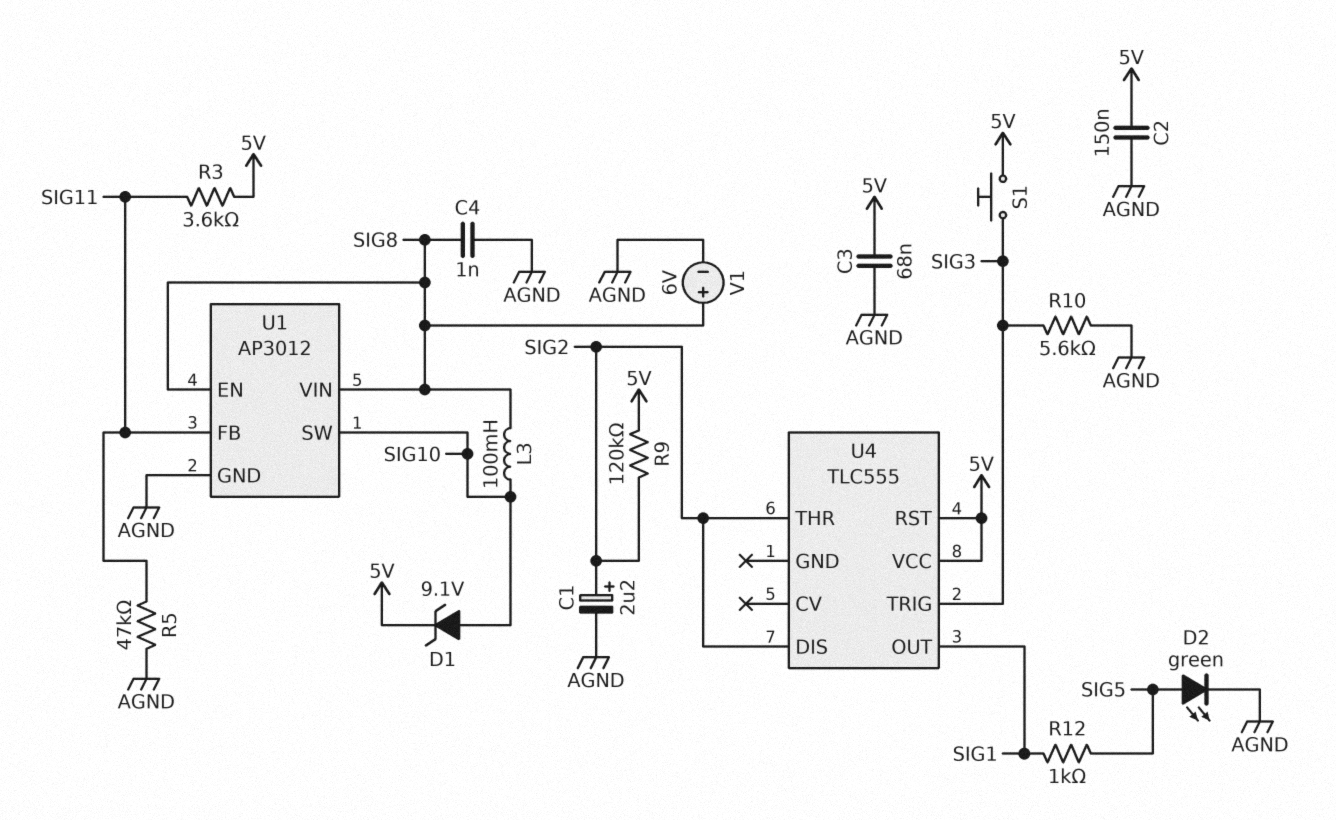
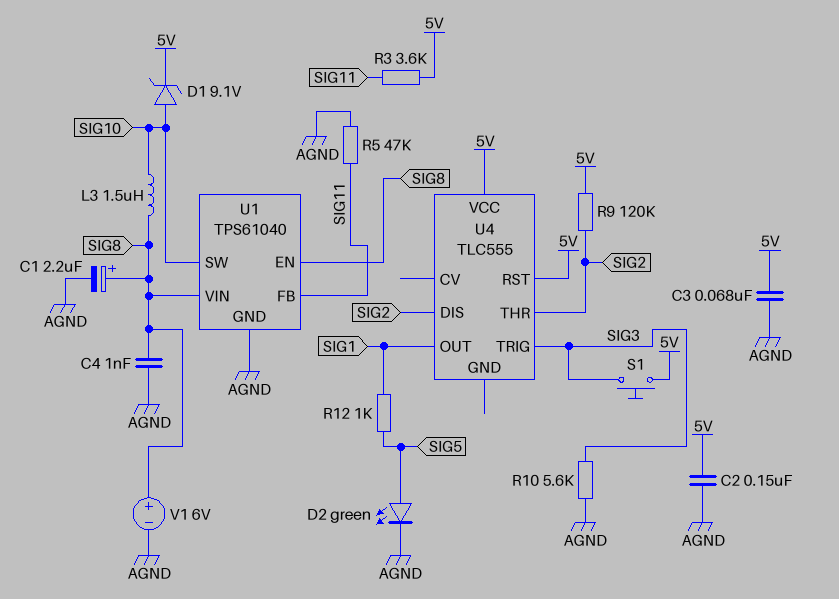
C1: 2.2uF (plus SIG2, minus AGND) -> 2.2uF (plus SIG8, minus AGND)
L3: 100mH (SIG8, SIG10) -> 1.5uH (SIG8, SIG10)
U1: AP3012 -> TPS61040

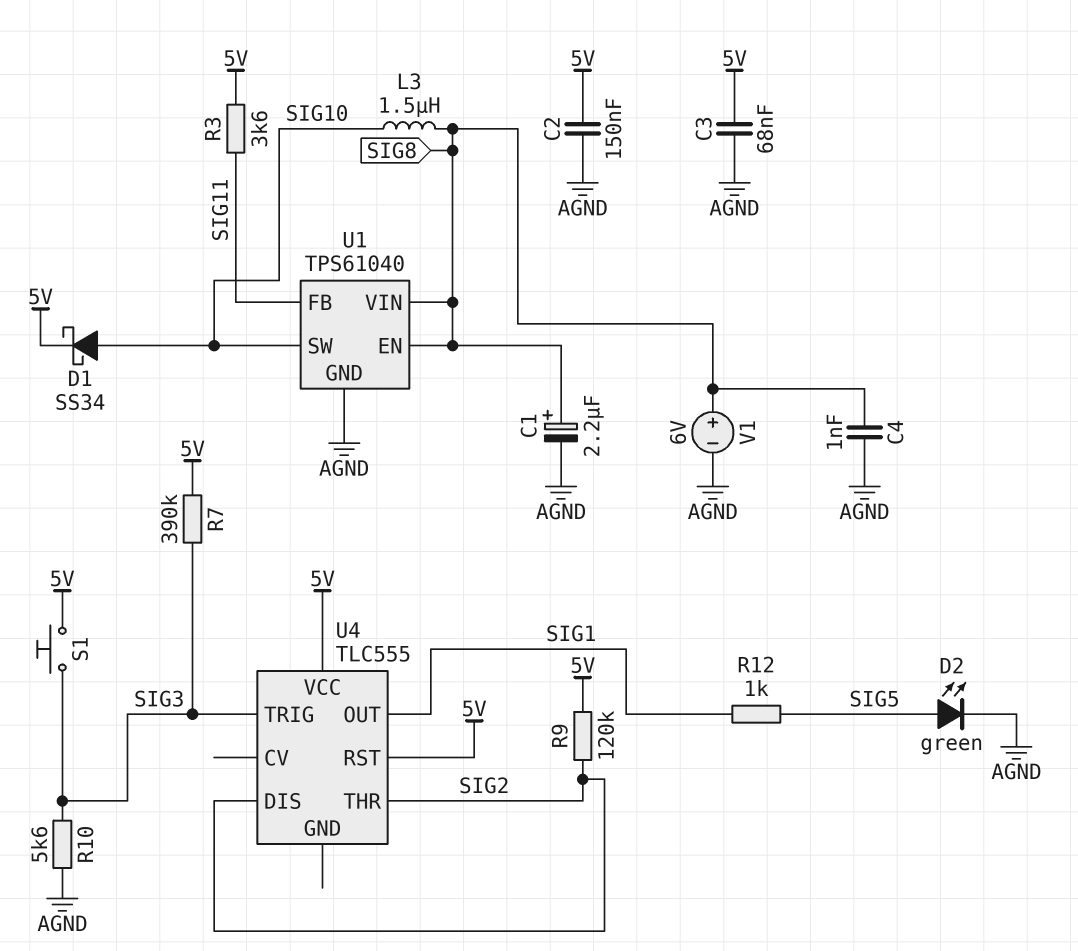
D1: zener 9.1V (A SIG10, K 5V) -> schottky SS34 (A SIG10, K 5V)
R5: 47k (AGND, SIG11) -> none
R7: none -> 390k (5V, SIG3)

